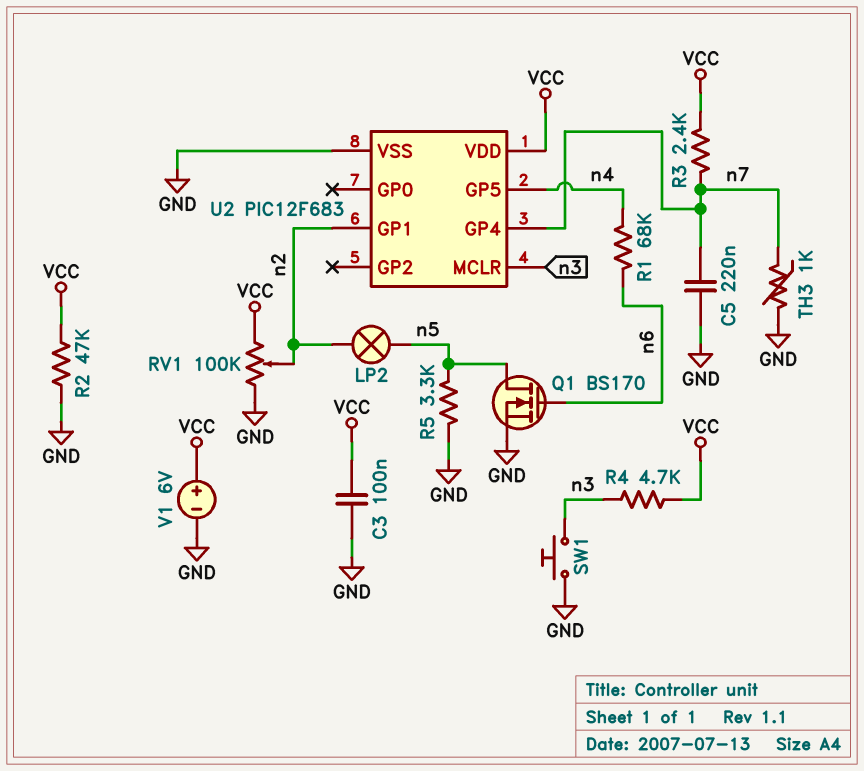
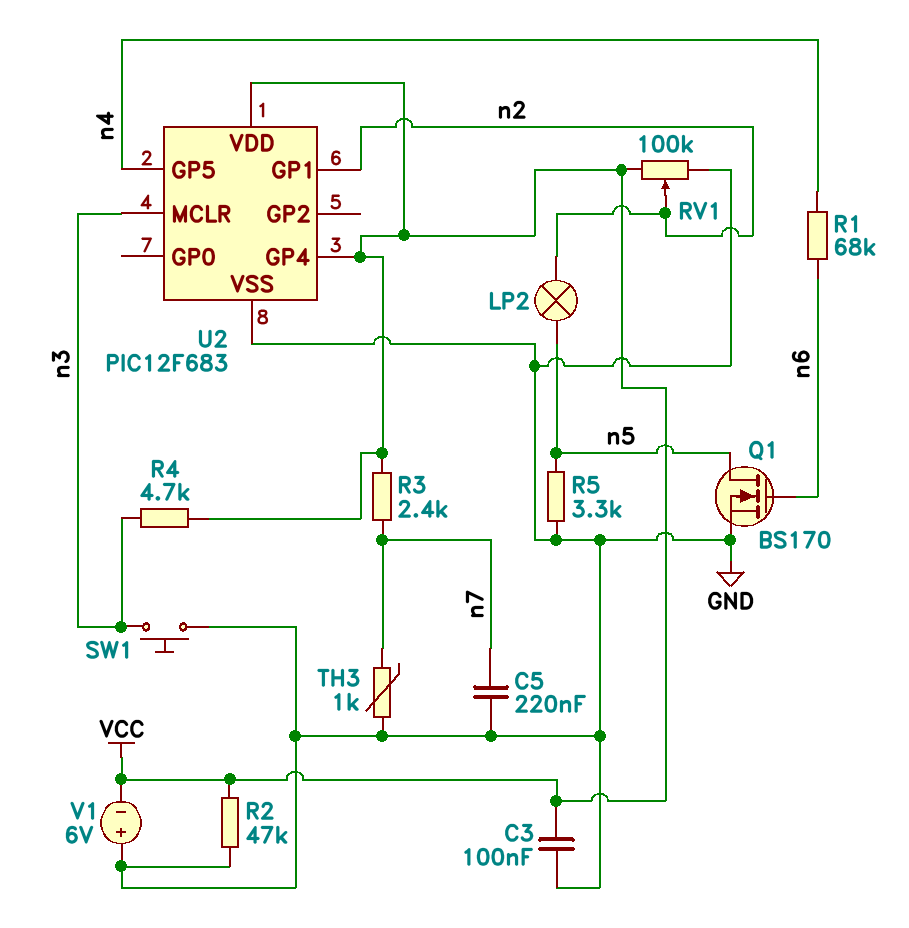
U2 pin GP4: n7 -> VCC
V1: 6V (plus VCC, minus GND) -> 6V (plus GND, minus VCC)

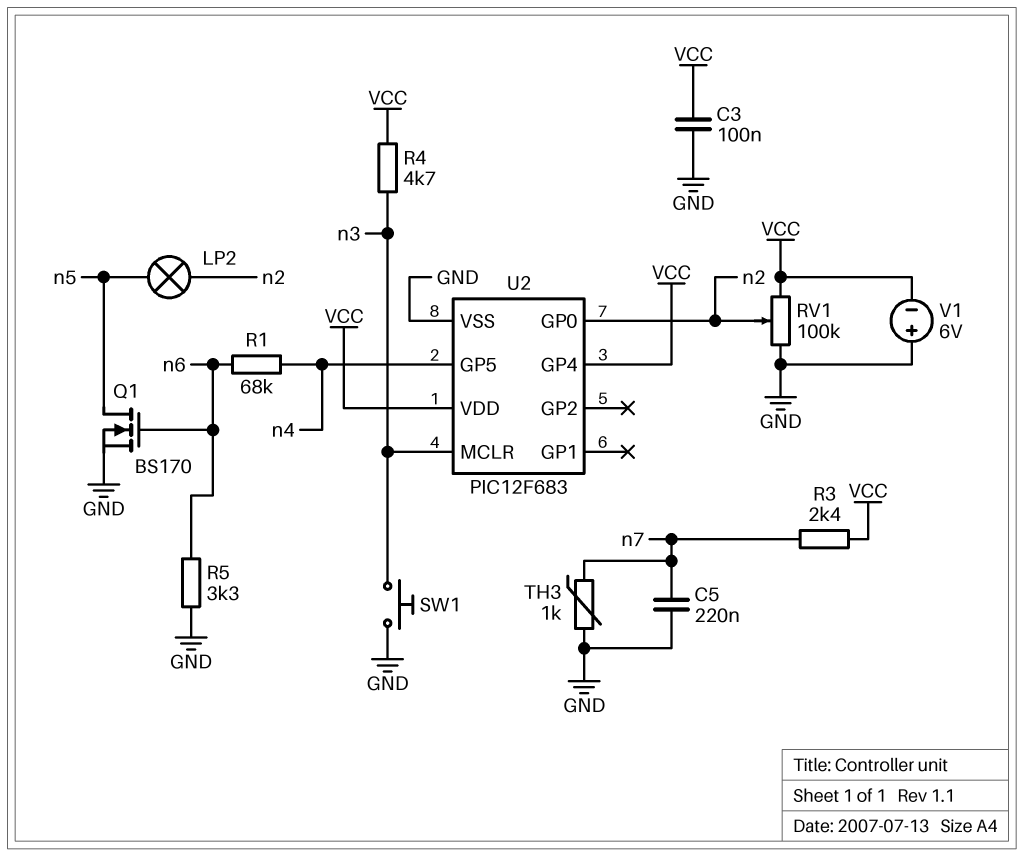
R2: 47k (GND, VCC) -> none
R5: 3.3k (GND, n5) -> 3.3k (GND, n6)
U2 pin GP0: none -> n2
U2 pin GP1: n2 -> none

